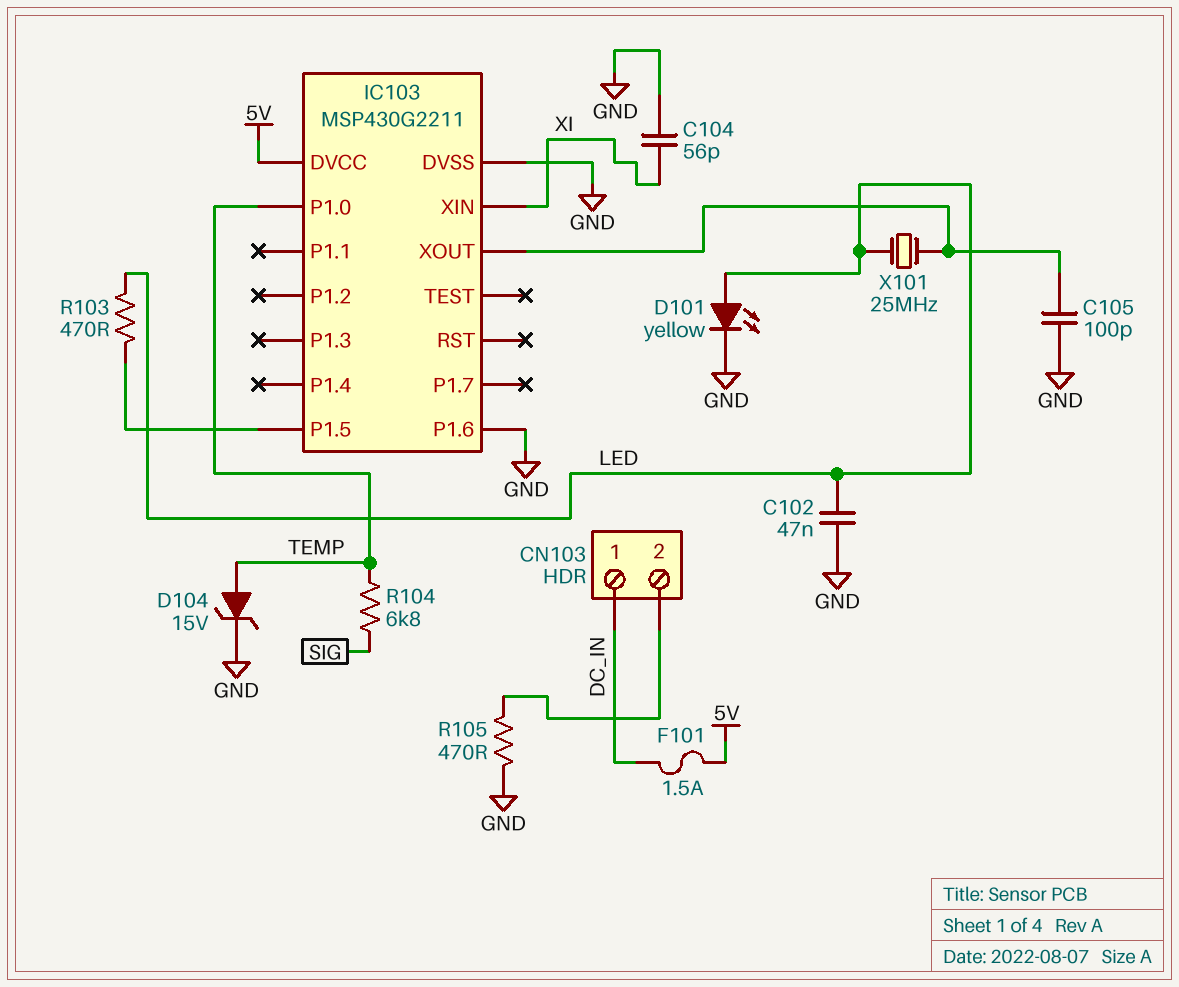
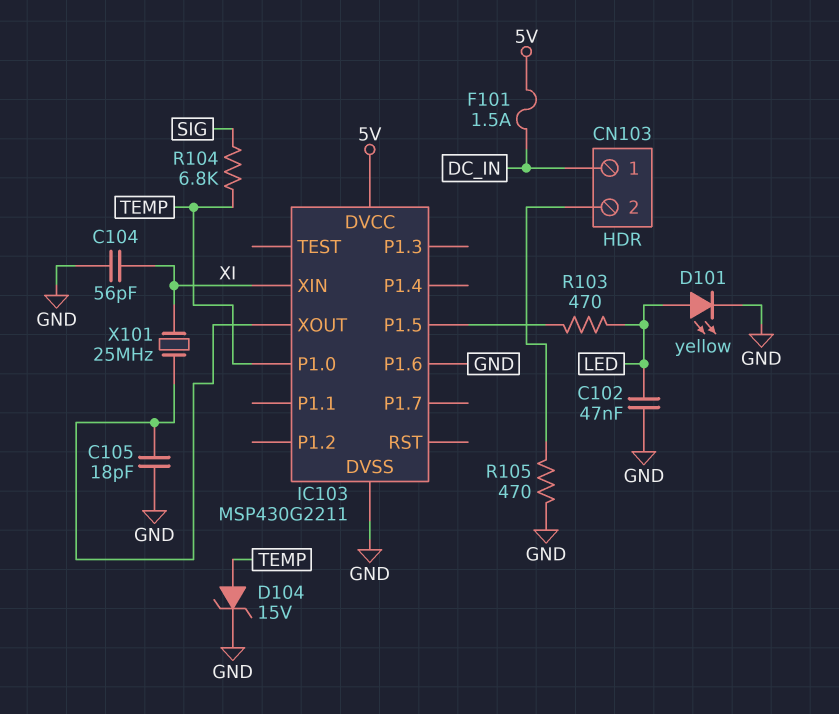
C105: 100pF (GND, IC103/XOUT) -> 18pF (GND, IC103/XOUT)
X101: 25MHz (IC103/XOUT, LED) -> 25MHz (IC103/XOUT, XI)

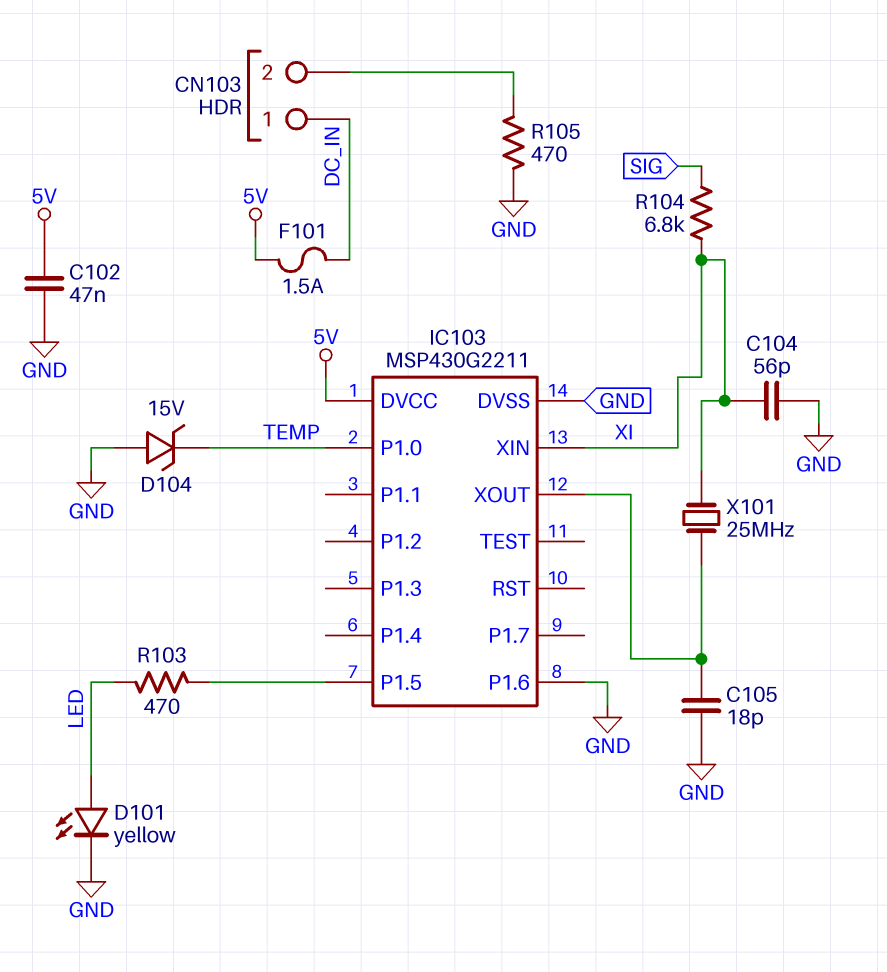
C102: 47nF (GND, LED) -> 47nF (5V, GND)
D104: zener 15V (A TEMP, K GND) -> zener 15V (A GND, K TEMP)
R104: 6.8k (SIG, TEMP) -> 6.8k (SIG, XI)

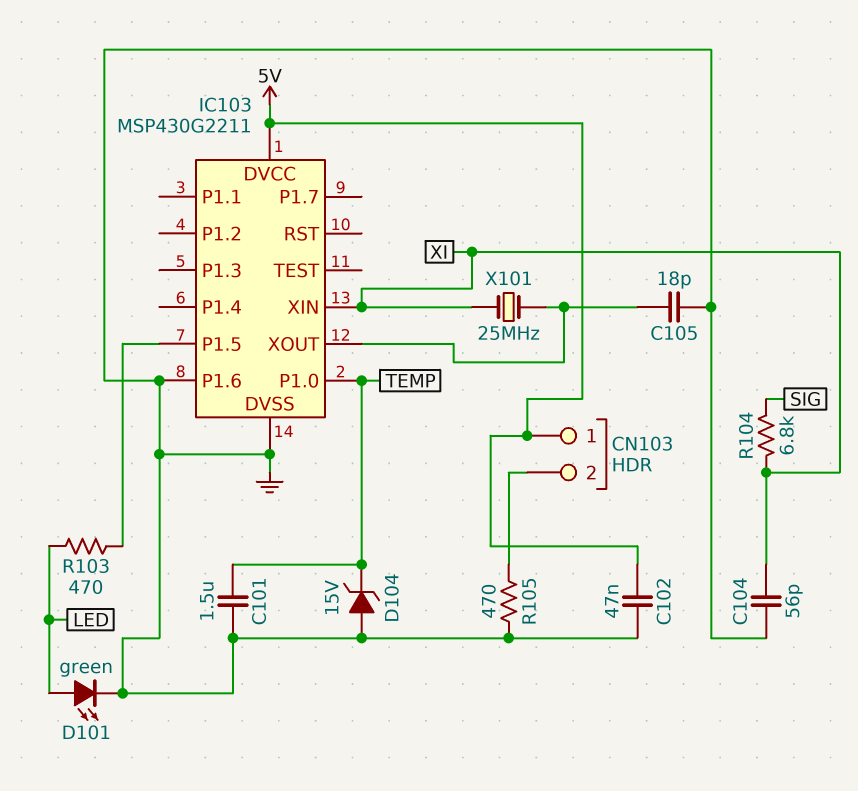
C101: none -> 1.5uF (GND, TEMP)
CN103 pin 1: DC_IN -> 5V
D101: LED yellow (A LED, K GND) -> LED green (A LED, K GND)
F101: 1.5A (5V, DC_IN) -> none

